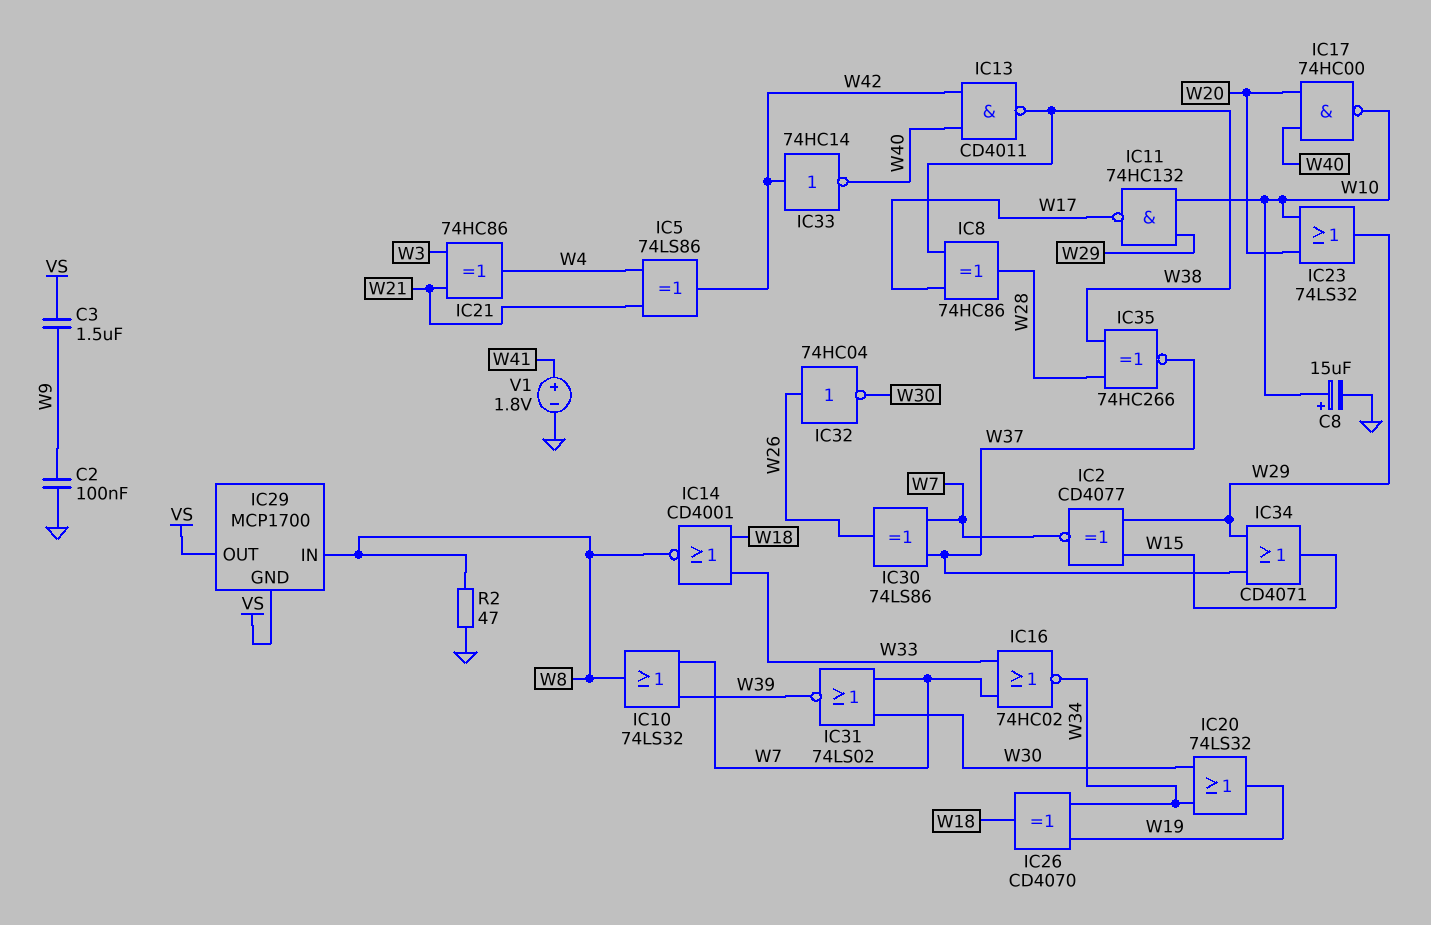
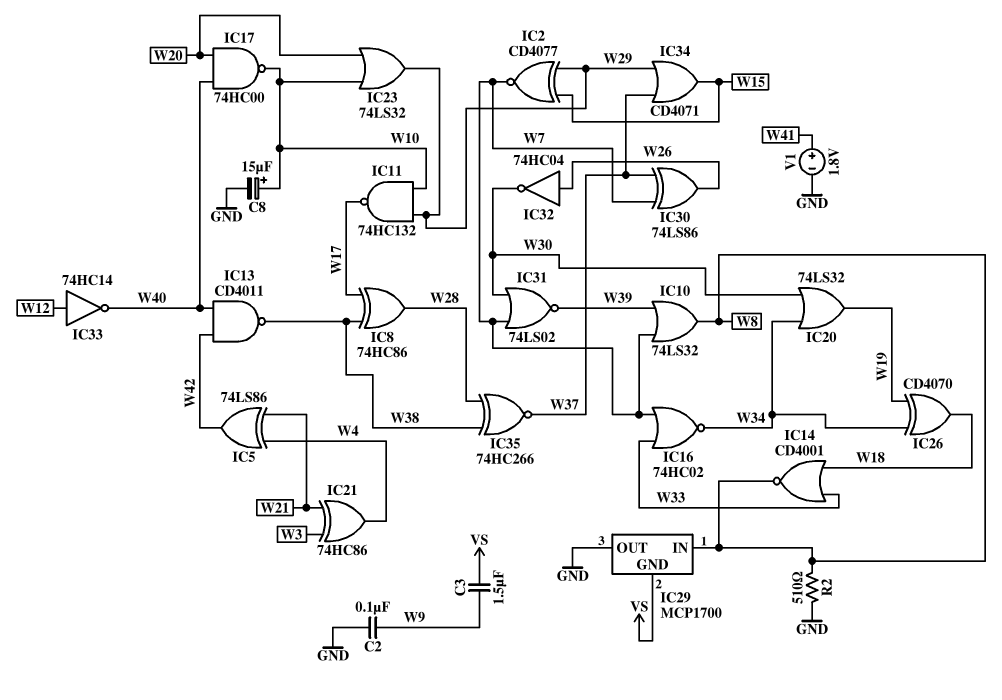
IC29 pin OUT: VS -> GND
IC33: NOT 74HC14 (in W42, out W40) -> NOT 74HC14 (in W12, out W40)
R2: 47 (GND, W8) -> 510 (GND, W8)

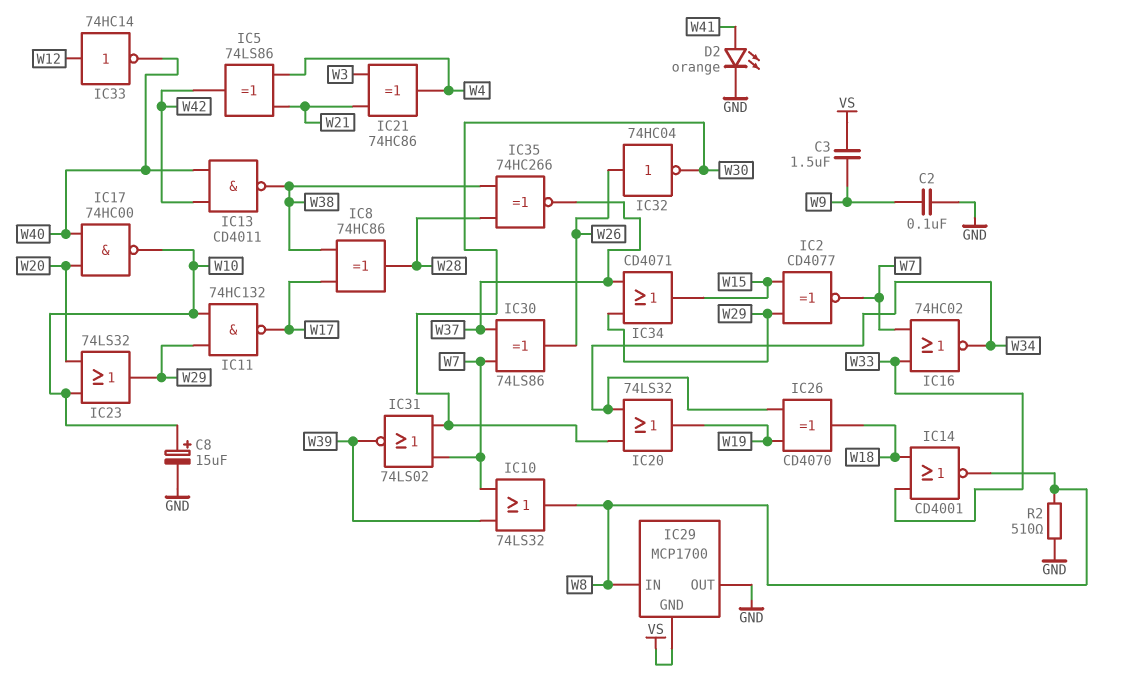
D2: none -> LED orange (A W41, K GND)
V1: 1.8V (plus W41, minus GND) -> none

